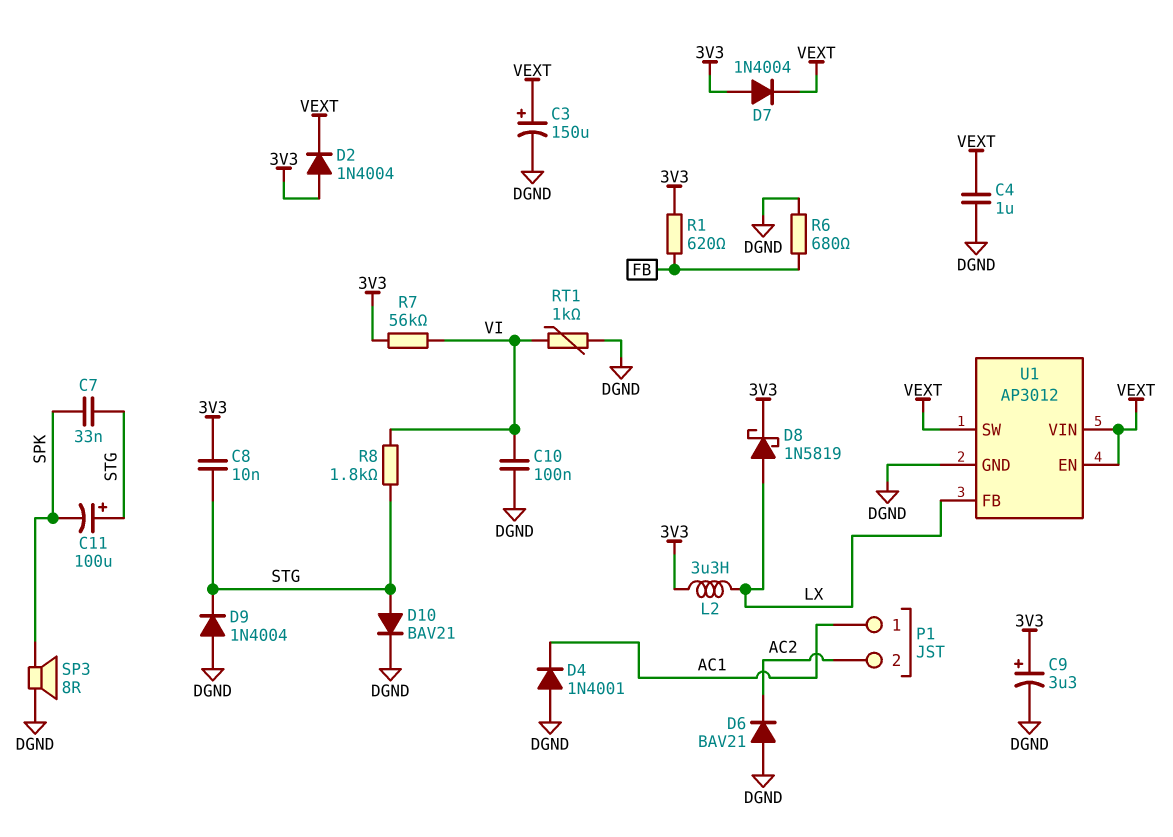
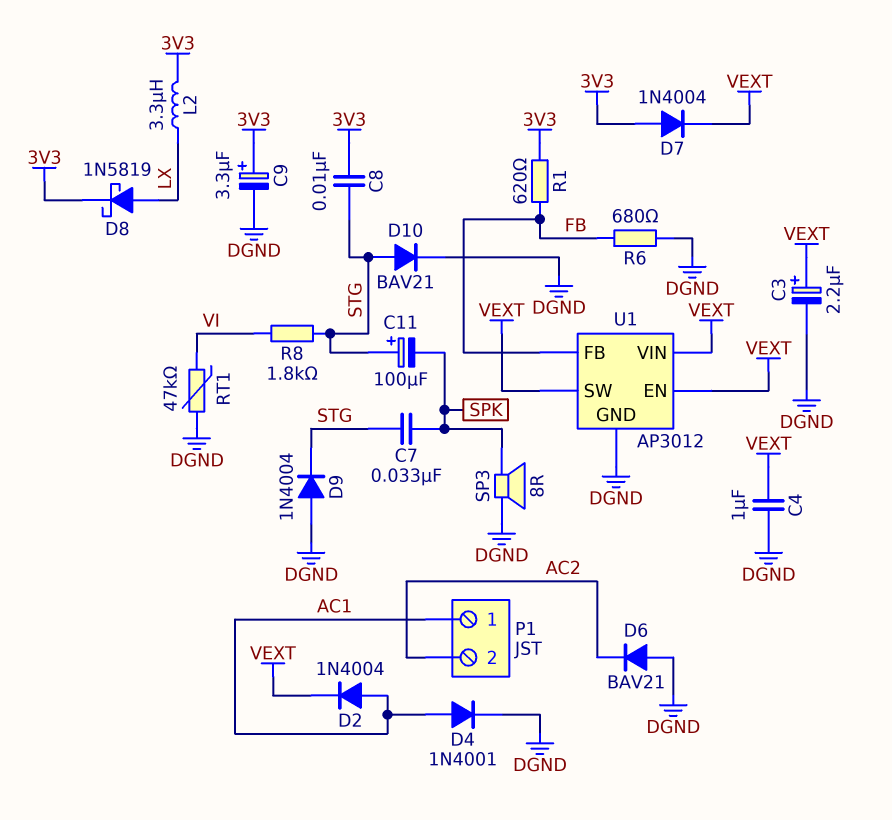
C3: 150uF (plus VEXT, minus DGND) -> 2.2uF (plus VEXT, minus DGND)
C10: 100nF (DGND, VI) -> none
D2: diode 1N4004 (A 3V3, K VEXT) -> diode 1N4004 (A AC1, K VEXT)
D4: diode 1N4001 (A DGND, K AC1) -> diode 1N4001 (A AC1, K DGND)
R7: 56k (3V3, VI) -> none
RT1: 1k (DGND, VI) -> 47k (DGND, VI)
U1 pin FB: LX -> FB

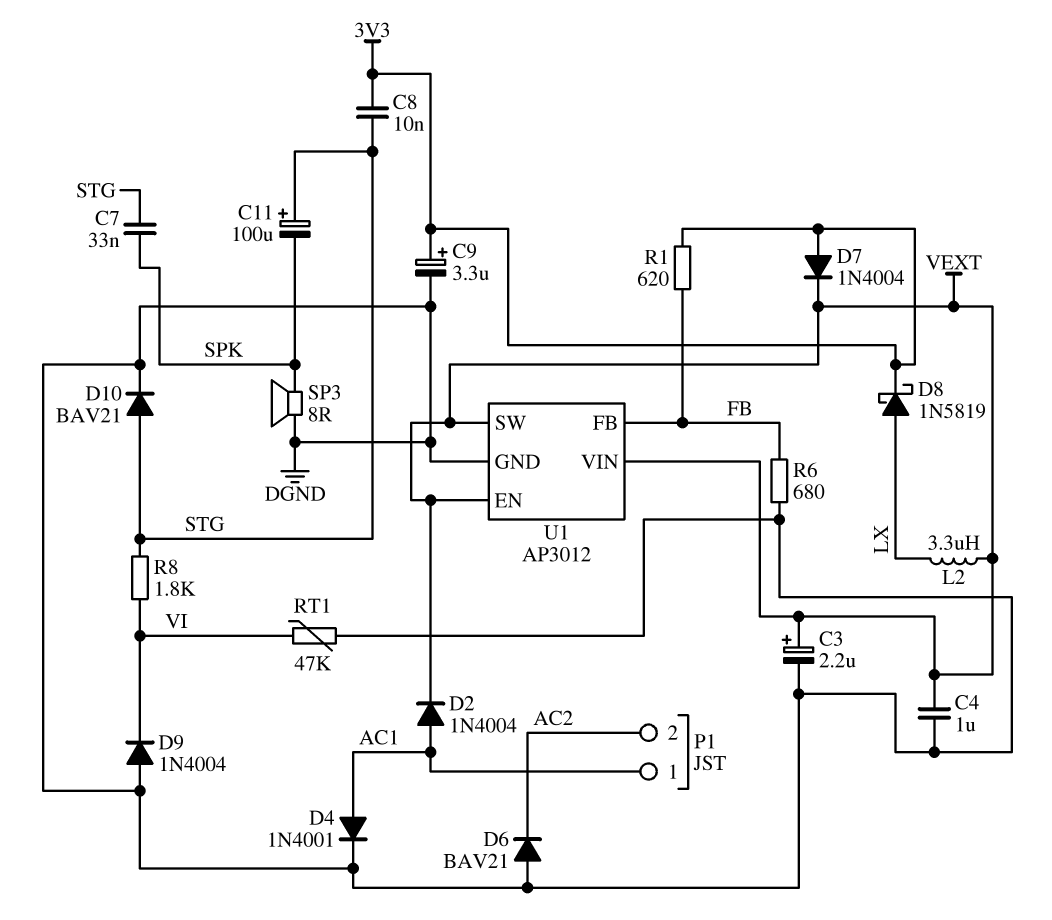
D9: diode 1N4004 (A DGND, K STG) -> diode 1N4004 (A DGND, K VI)
L2: 3.3uH (3V3, LX) -> 3.3uH (LX, VEXT)

